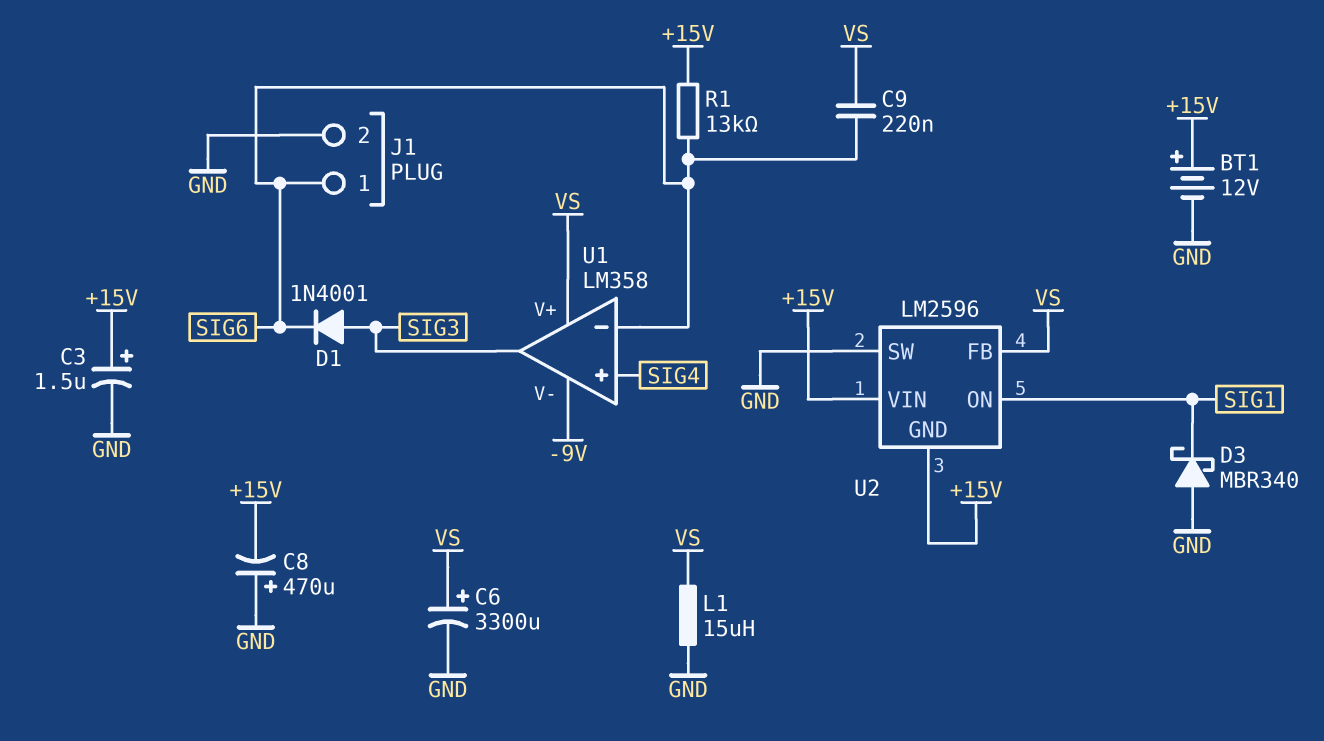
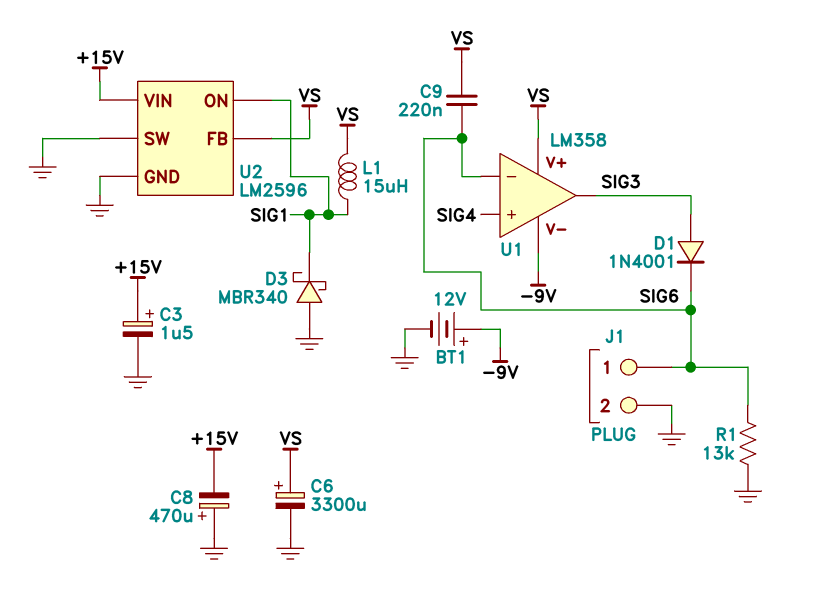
BT1: 12V (plus +15V, minus GND) -> 12V (plus -9V, minus GND)
L1: 15uH (GND, VS) -> 15uH (SIG1, VS)
R1: 13k (+15V, SIG6) -> 13k (GND, SIG6)
U2 pin GND: +15V -> GND

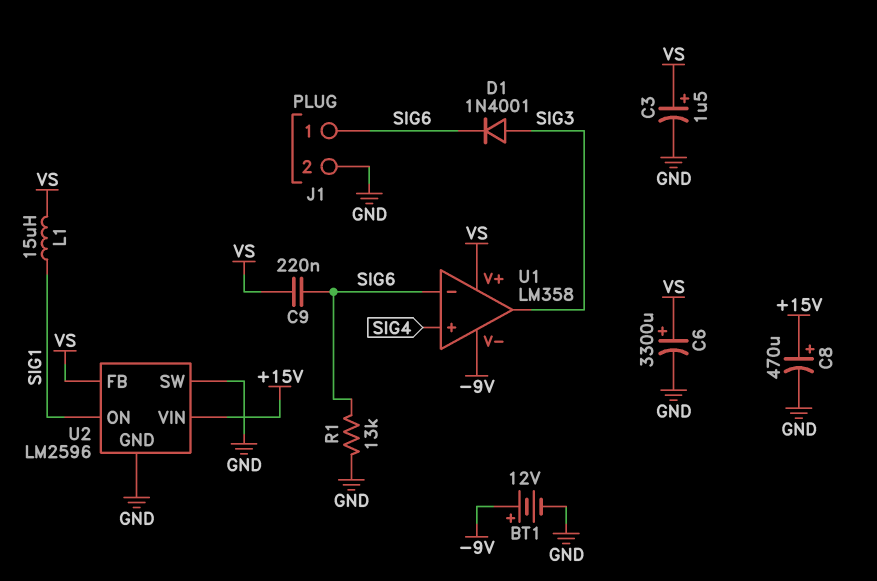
C3: 1.5uF (plus +15V, minus GND) -> 1.5uF (plus VS, minus GND)
C8: 470uF (plus GND, minus +15V) -> 470uF (plus +15V, minus GND)
D3: schottky MBR340 (A GND, K SIG1) -> none

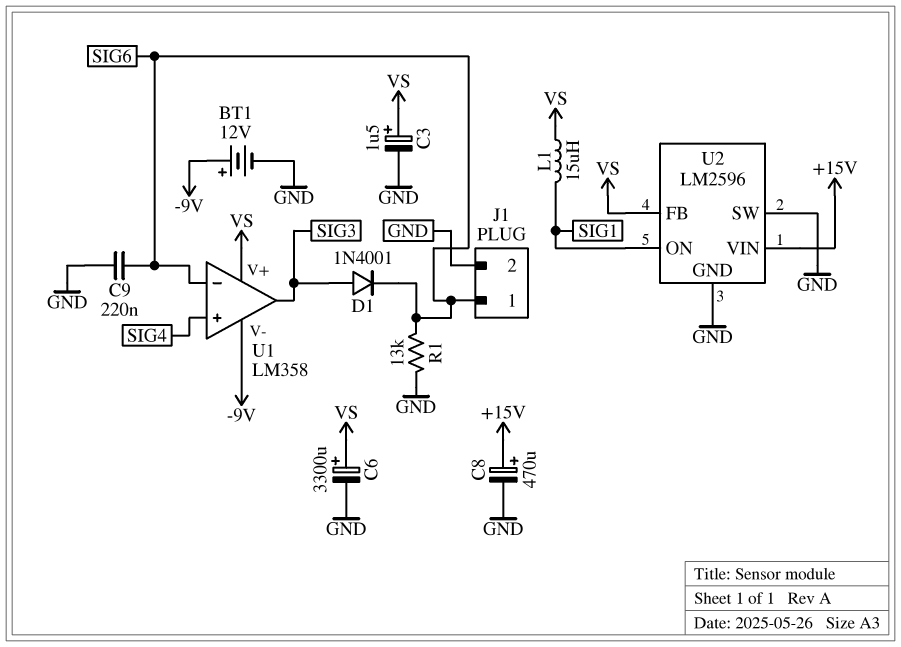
C9: 220nF (SIG6, VS) -> 220nF (GND, SIG6)

